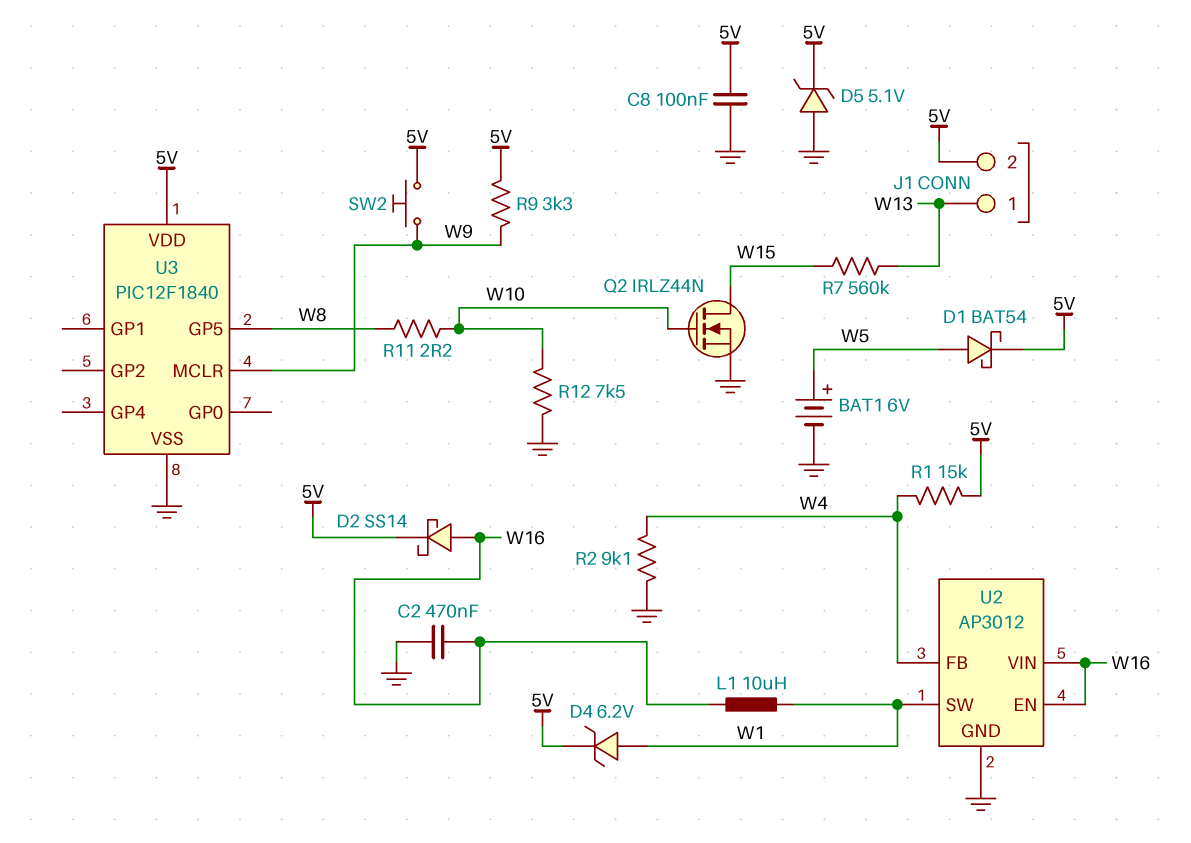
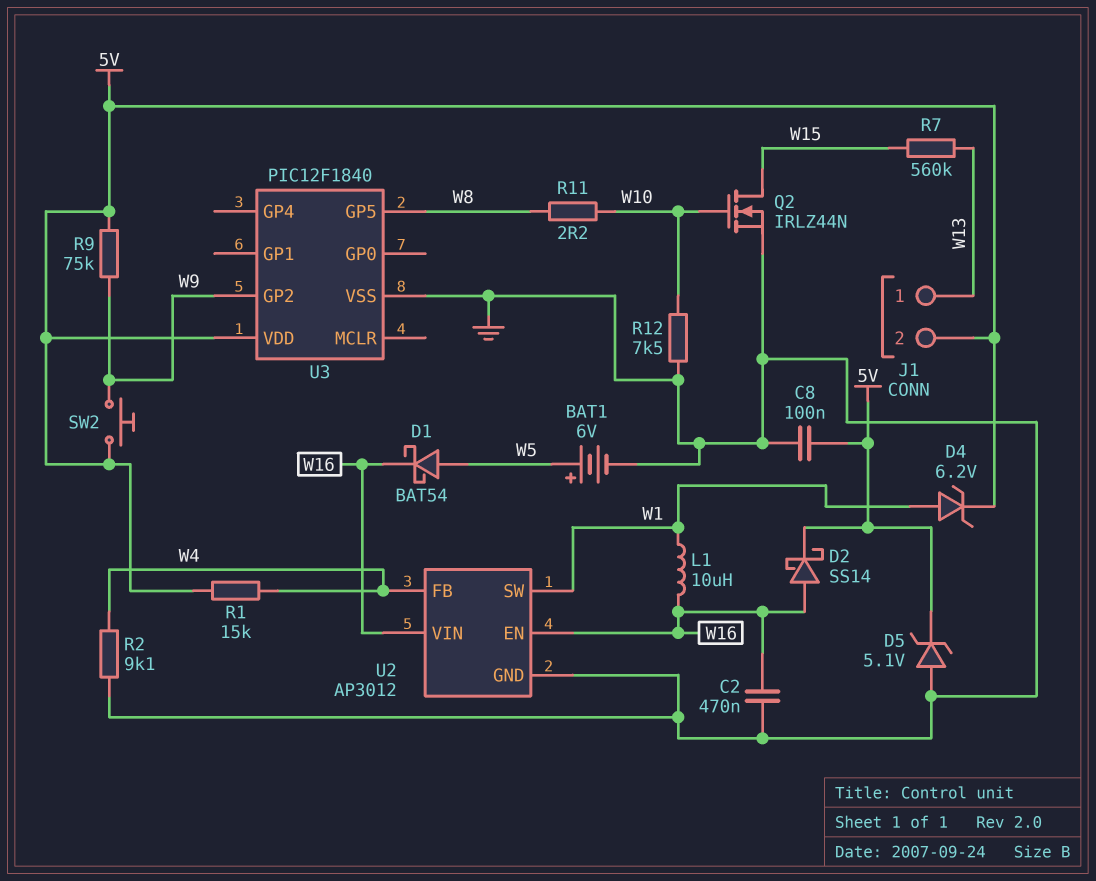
D1: schottky BAT54 (A W5, K 5V) -> schottky BAT54 (A W5, K W16)
R9: 3.3k (5V, W9) -> 75k (5V, W9)
U3 pin GP2: none -> W9
U3 pin MCLR: W9 -> none

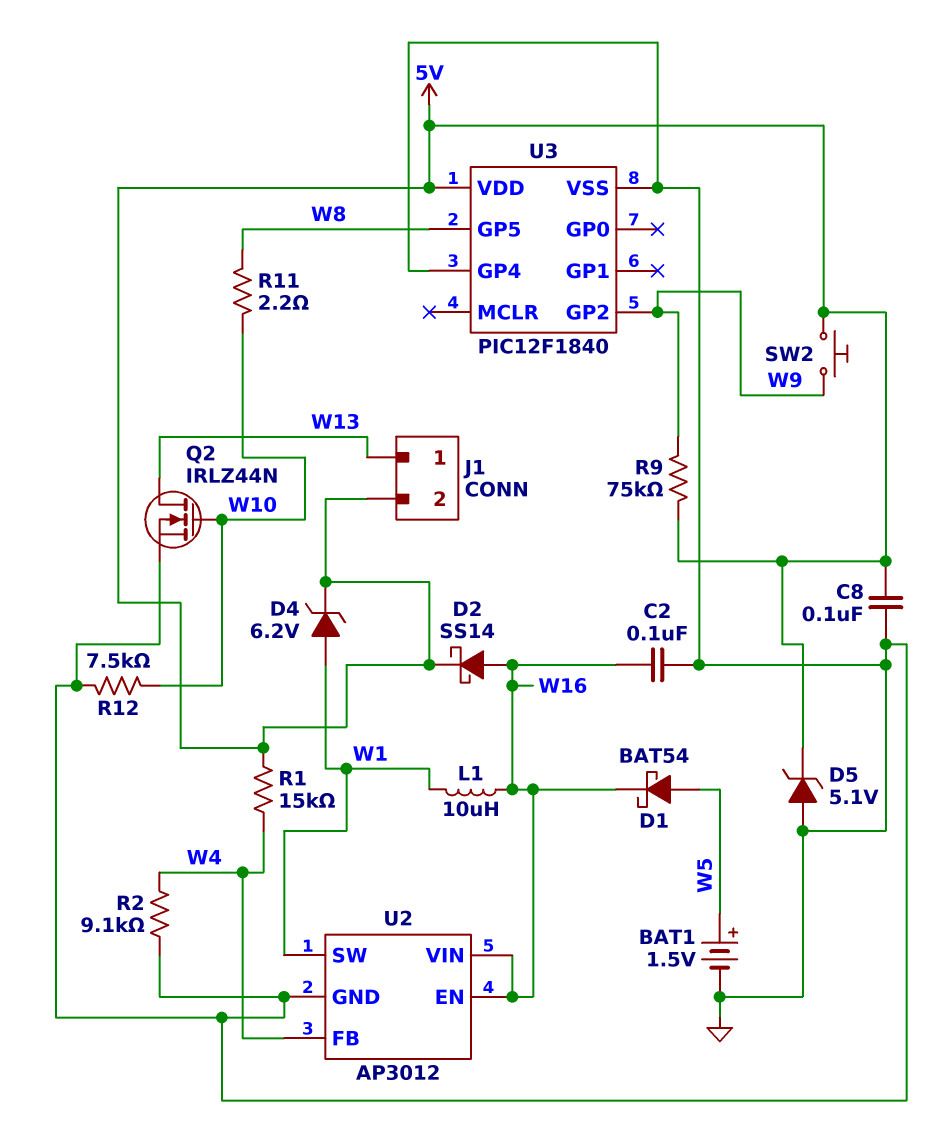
BAT1: 6V (plus W5, minus GND) -> 1.5V (plus W5, minus GND)
C2: 470nF (GND, W16) -> 100nF (GND, W16)
Q2: NMOS IRLZ44N (G W10, D W15, S GND) -> NMOS IRLZ44N (G W10, D W13, S GND)
R7: 560k (W13, W15) -> none
U3 pin GP4: none -> GND

